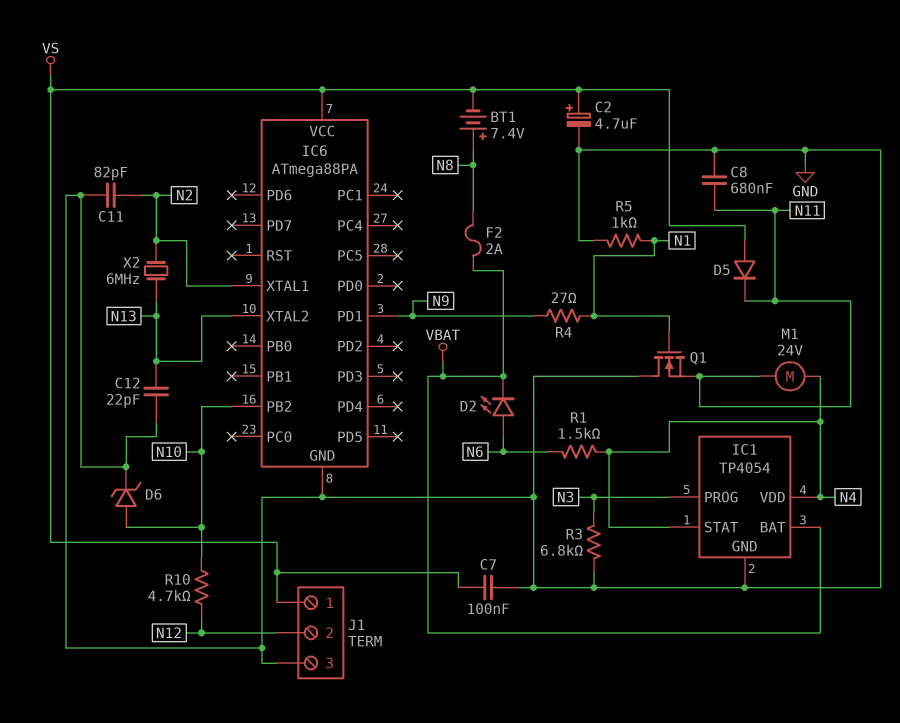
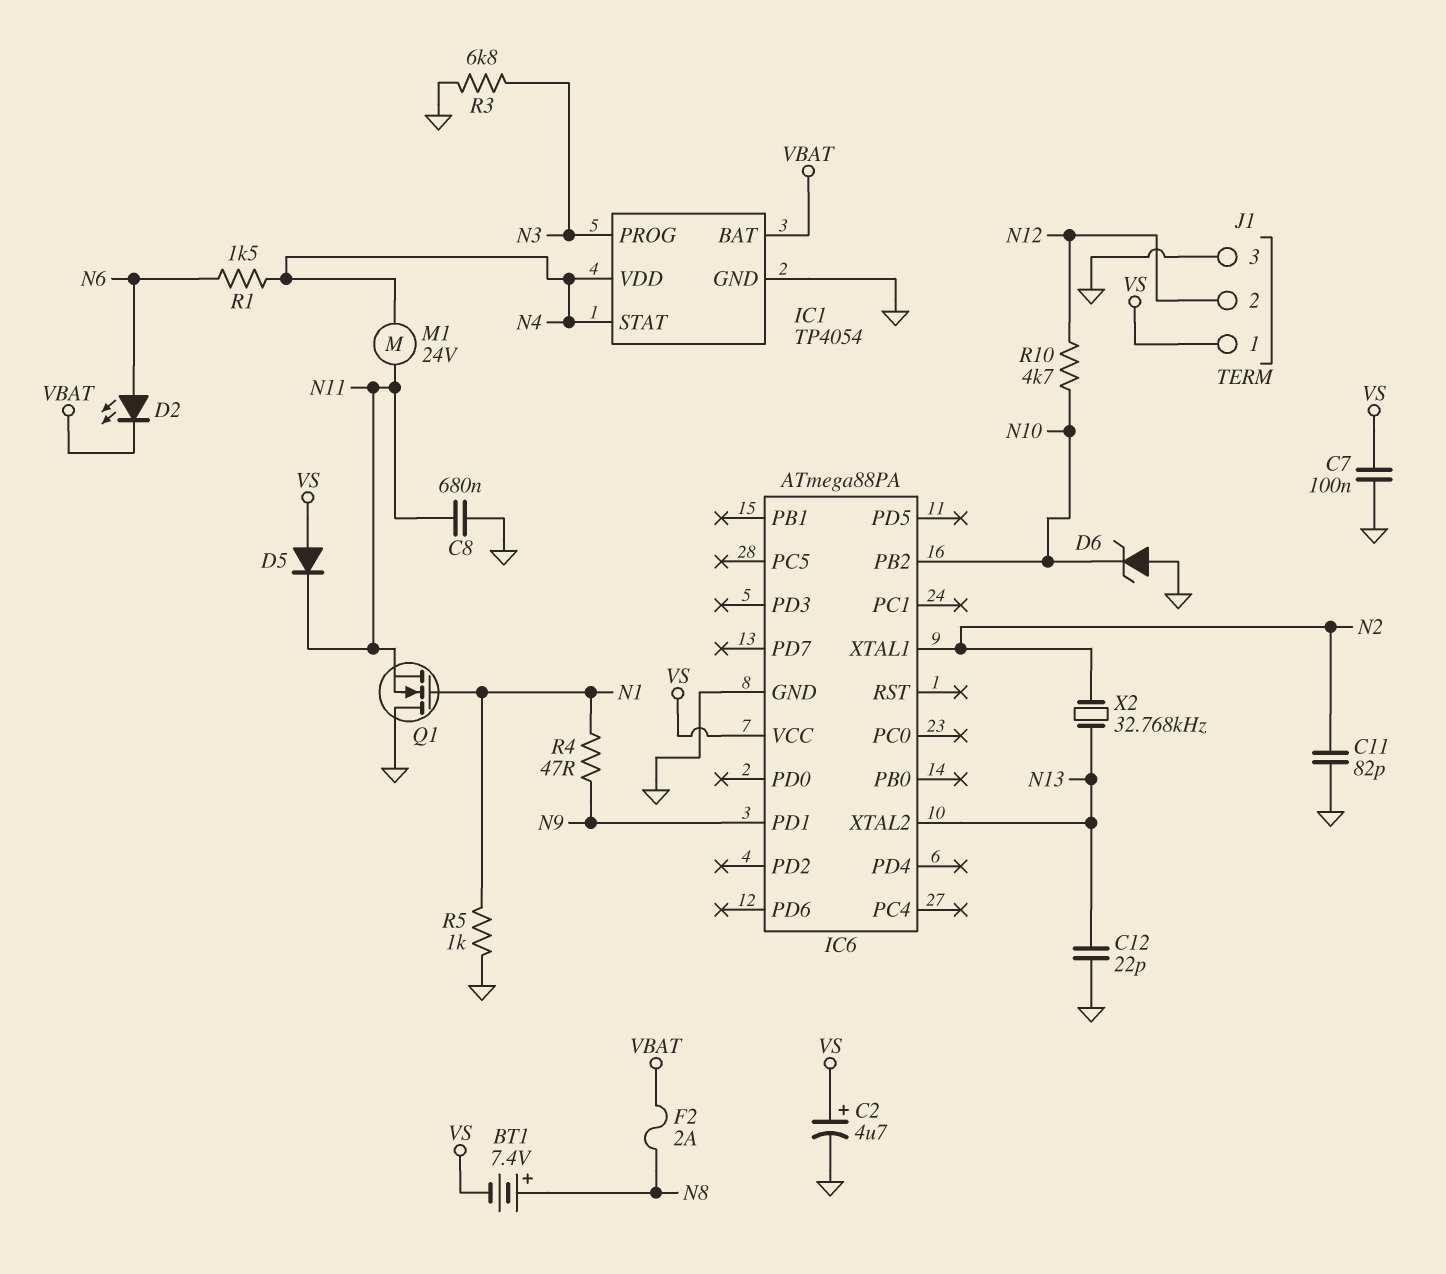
D6: zener (A N10, K GND) -> zener (A GND, K N10)
R4: 27 (N1, N9) -> 47 (N1, N9)
X2: 6MHz (N2, N13) -> 32.768kHz (N2, N13)

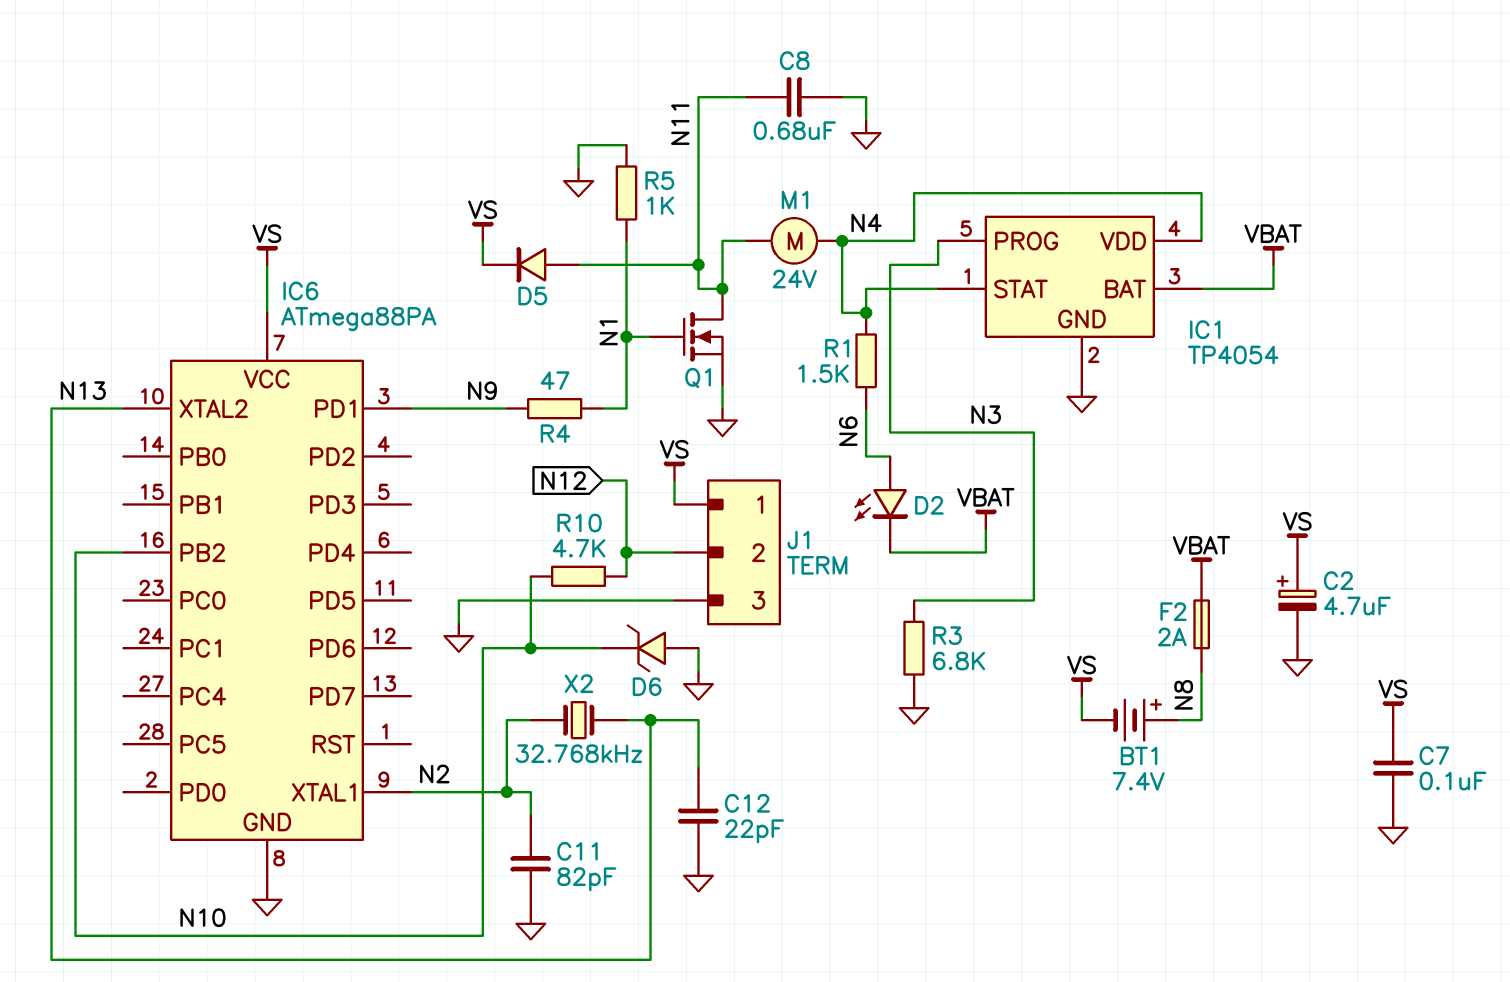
D5: diode (A VS, K N11) -> diode (A N11, K VS)
Q1: NMOS (G N1, D GND, S N11) -> NMOS (G N1, D N11, S GND)

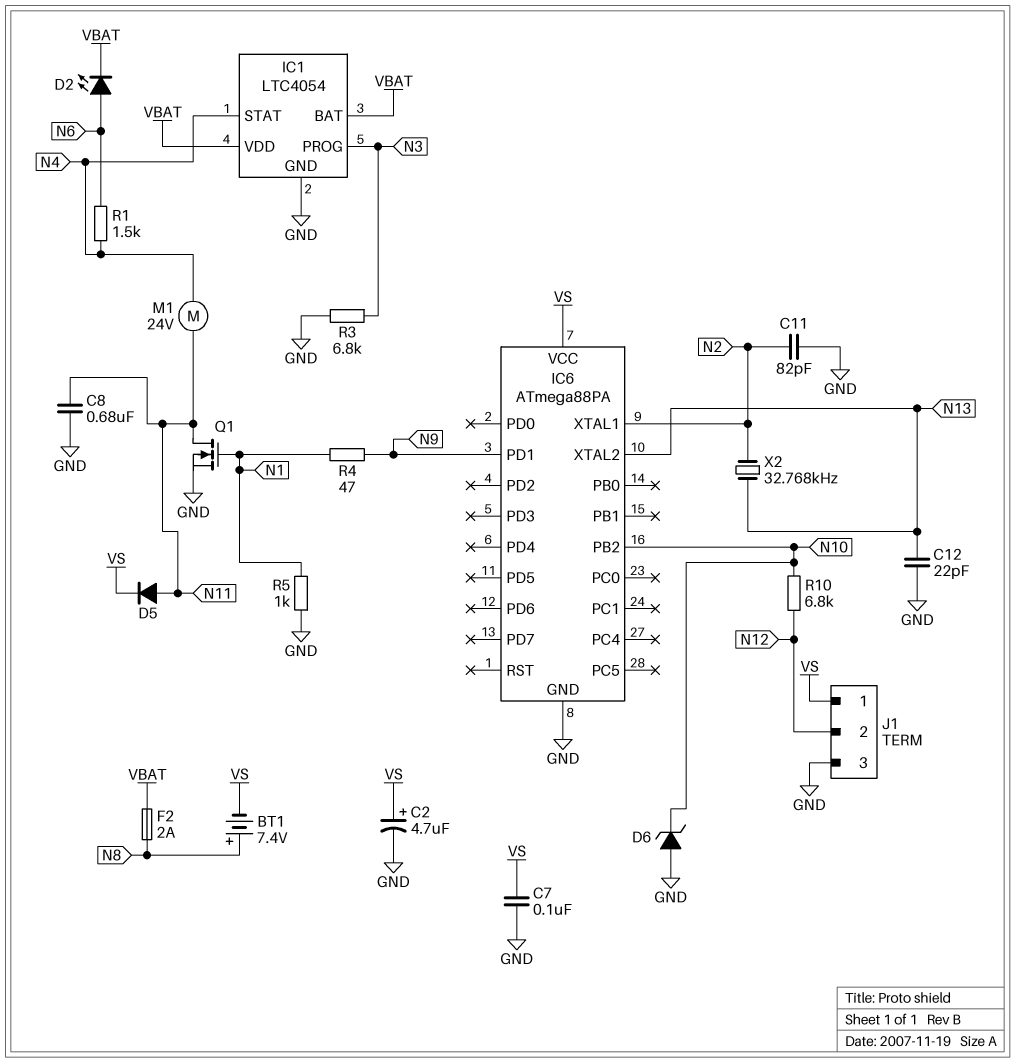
IC1: TP4054 -> LTC4054
IC1 pin VDD: N4 -> VBAT
R10: 4.7k (N10, N12) -> 6.8k (N10, N12)

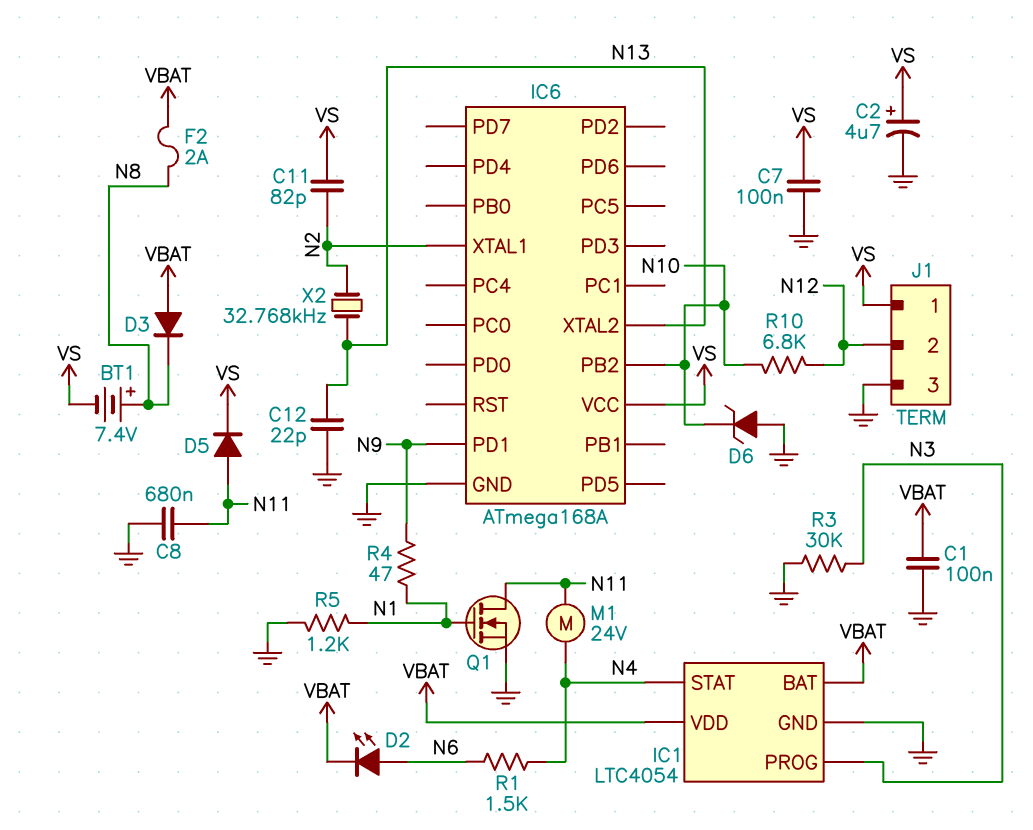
C1: none -> 100nF (GND, VBAT)
C11: 82pF (GND, N2) -> 82pF (N2, VS)
D3: none -> diode (A VBAT, K N8)
IC6: ATmega88PA -> ATmega168A
R3: 6.8k (GND, N3) -> 30k (GND, N3)
R5: 1k (GND, N1) -> 1.2k (GND, N1)

